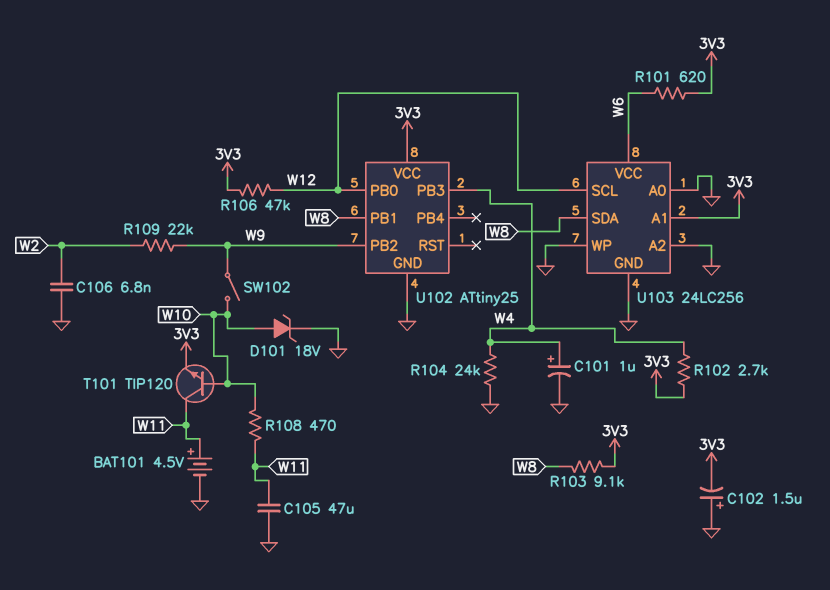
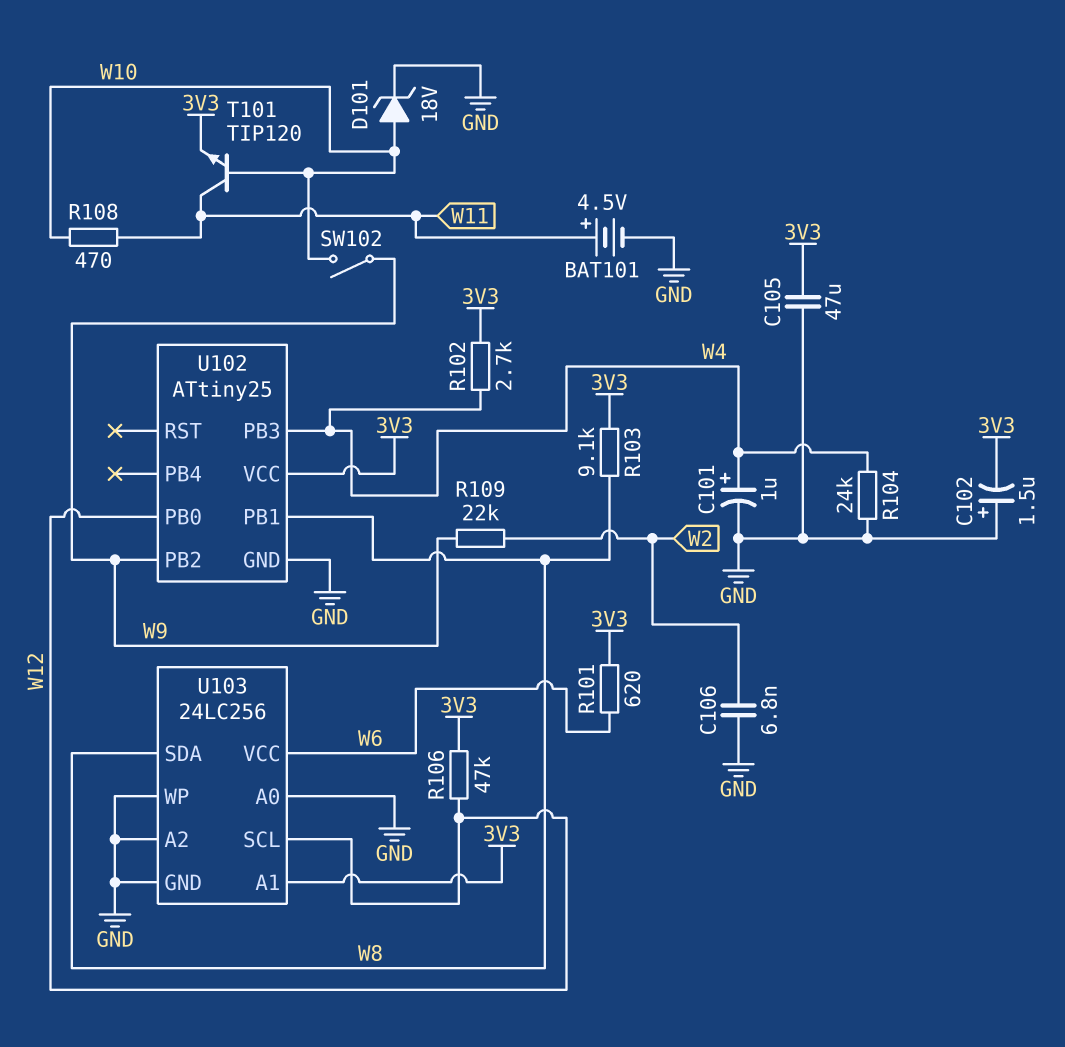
C105: 47uF (GND, W11) -> 47uF (3V3, GND)

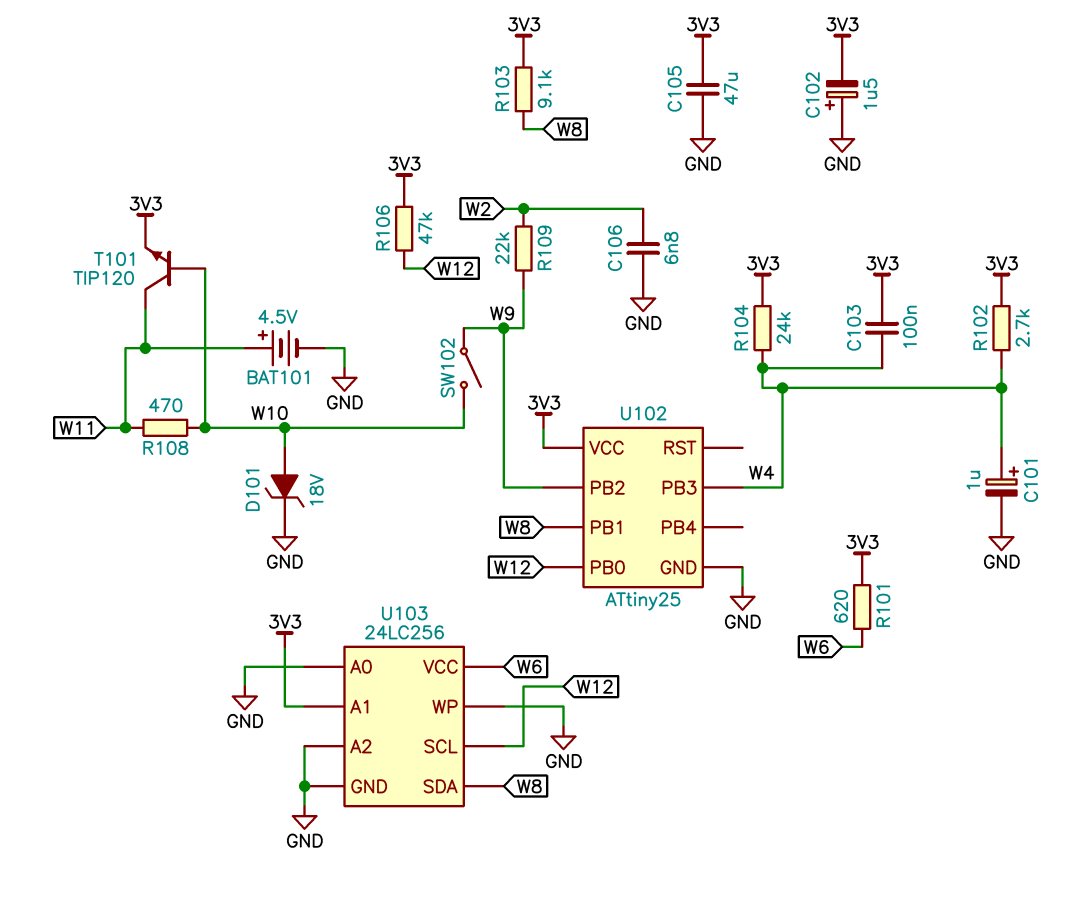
C103: none -> 100nF (3V3, W4)
R104: 24k (GND, W4) -> 24k (3V3, W4)

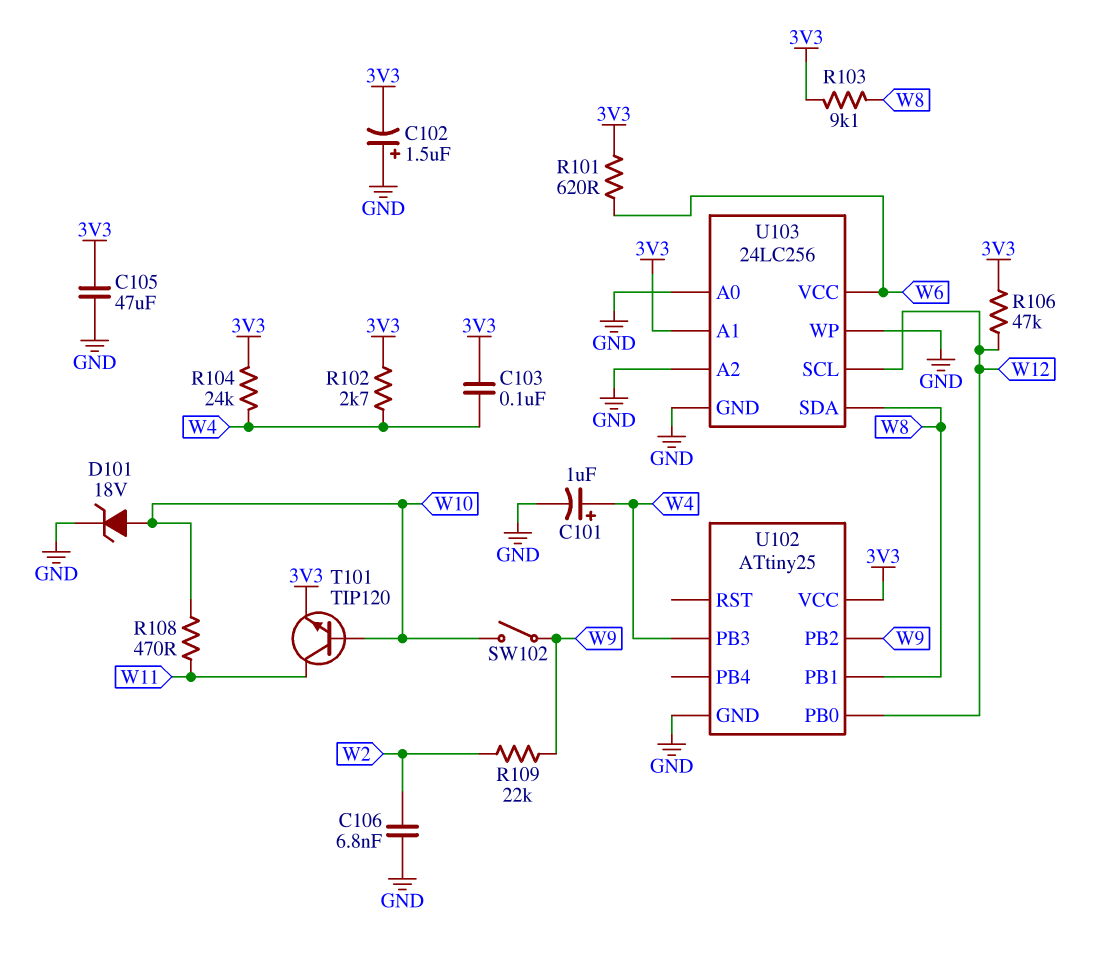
BAT101: 4.5V (plus W11, minus GND) -> none

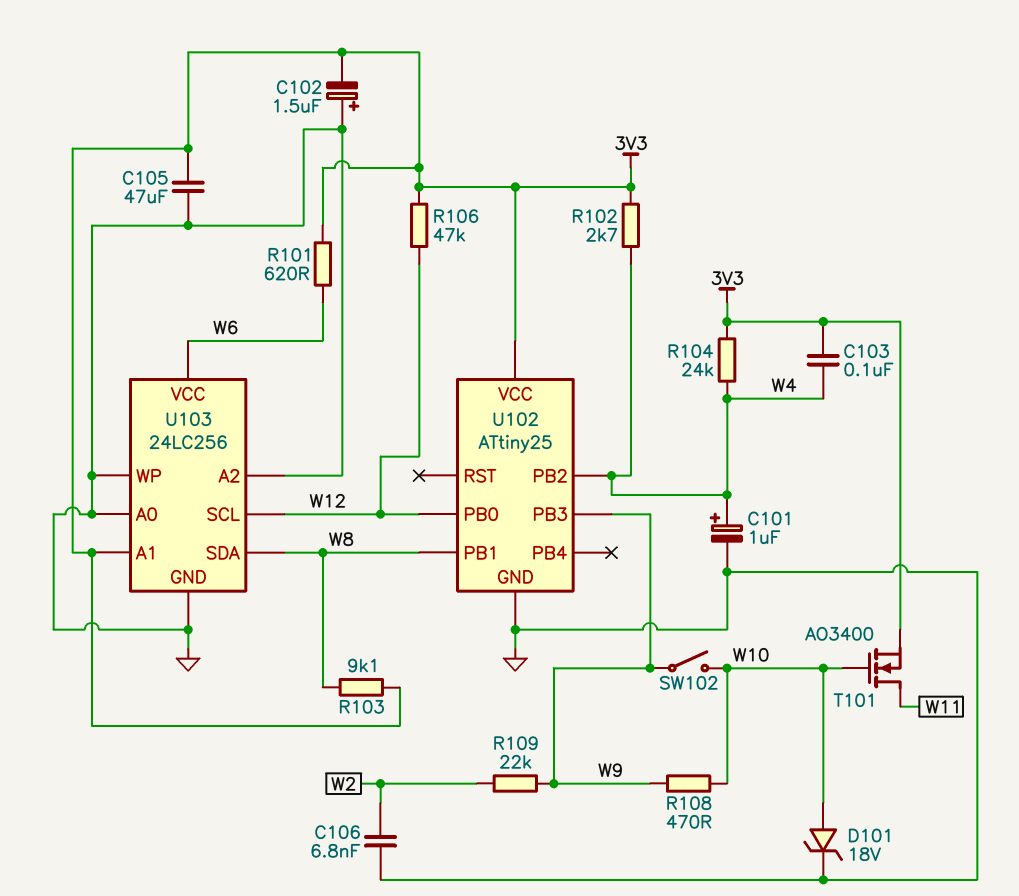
R108: 470 (W10, W11) -> 470 (W9, W10)
T101: NPN TIP120 (B W10, C W11, E 3V3) -> NMOS AO3400 (G W10, D W11, S 3V3)
U102 pin PB2: W9 -> W4
U102 pin PB3: W4 -> W9

